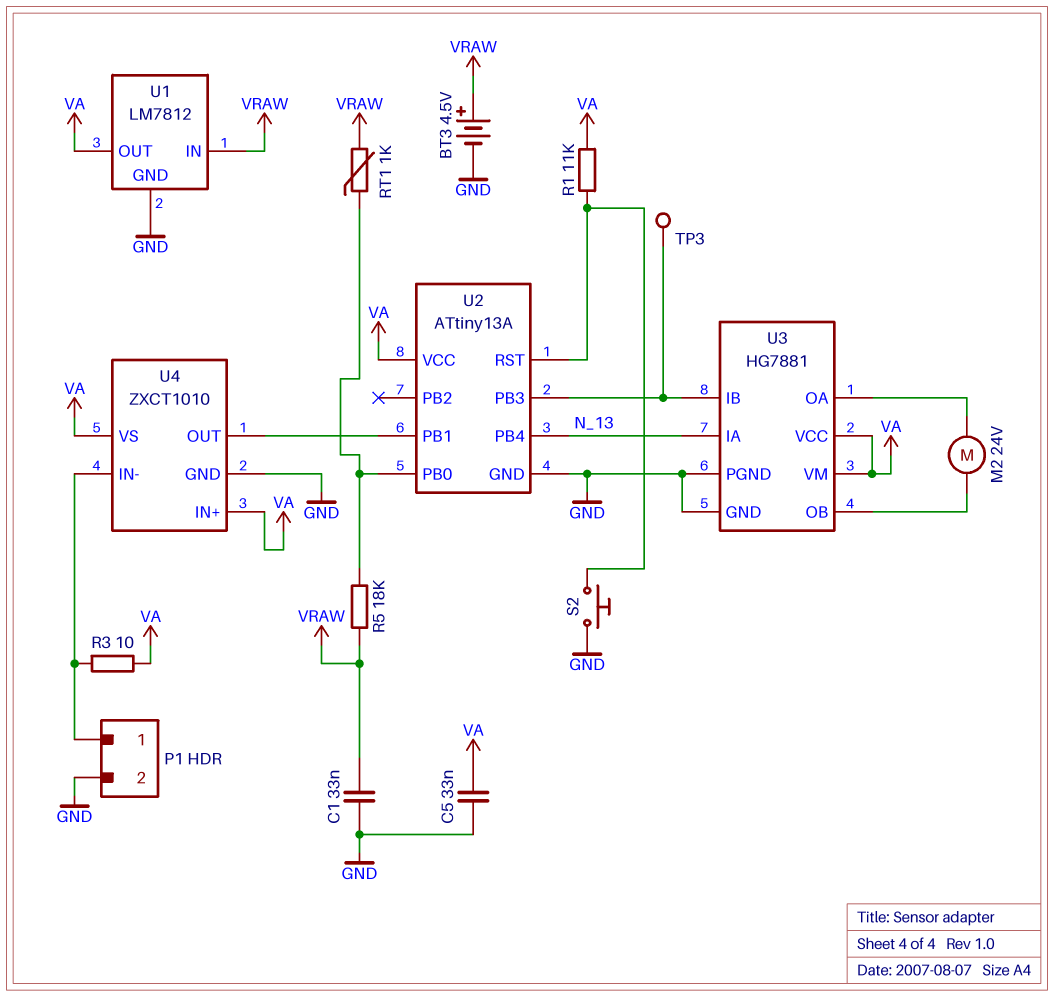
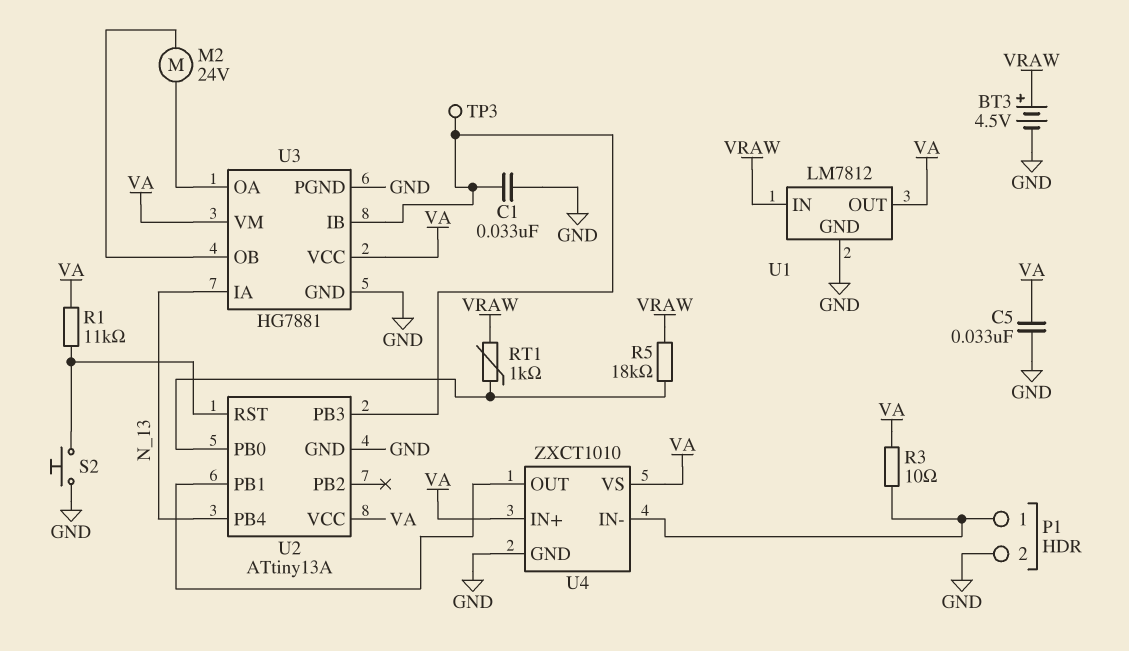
C1: 33nF (GND, VRAW) -> 33nF (GND, U2/PB3)

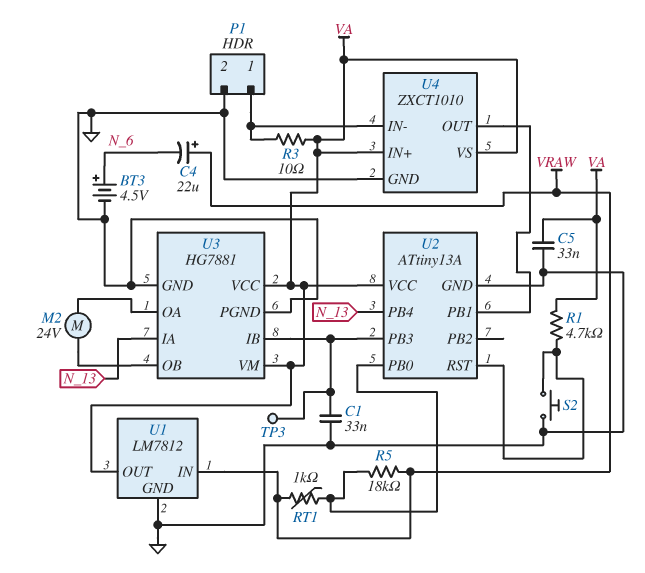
BT3: 4.5V (plus VRAW, minus GND) -> 4.5V (plus N_6, minus GND)
C4: none -> 22uF (plus VRAW, minus N_6)
R1: 11k (U2/RST, VA) -> 4.7k (U2/RST, VA)

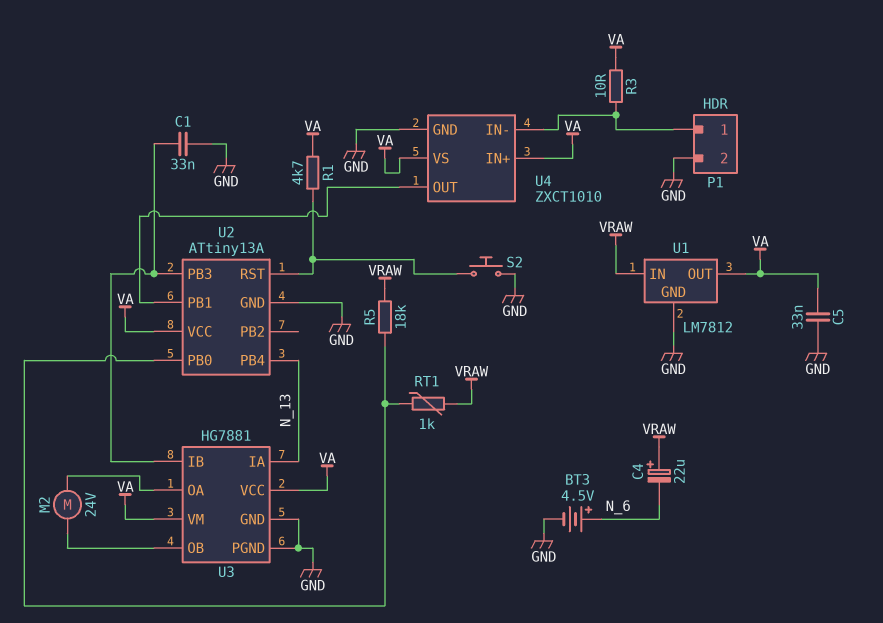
TP3: test point (U2/PB3) -> none

